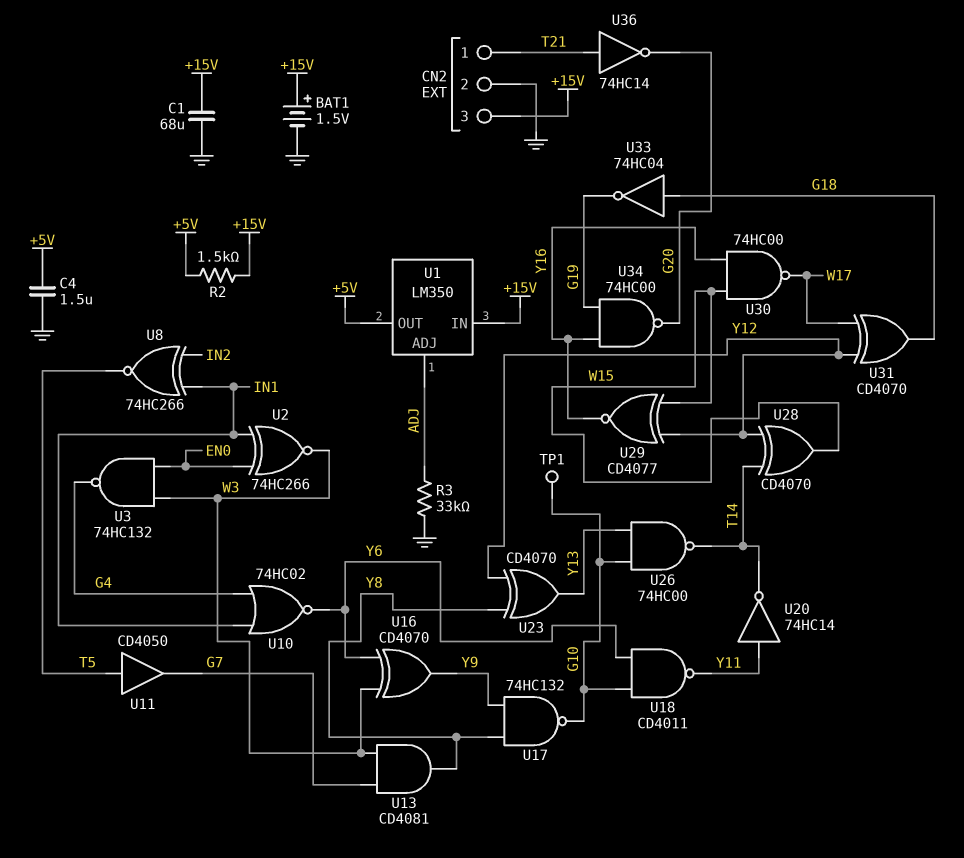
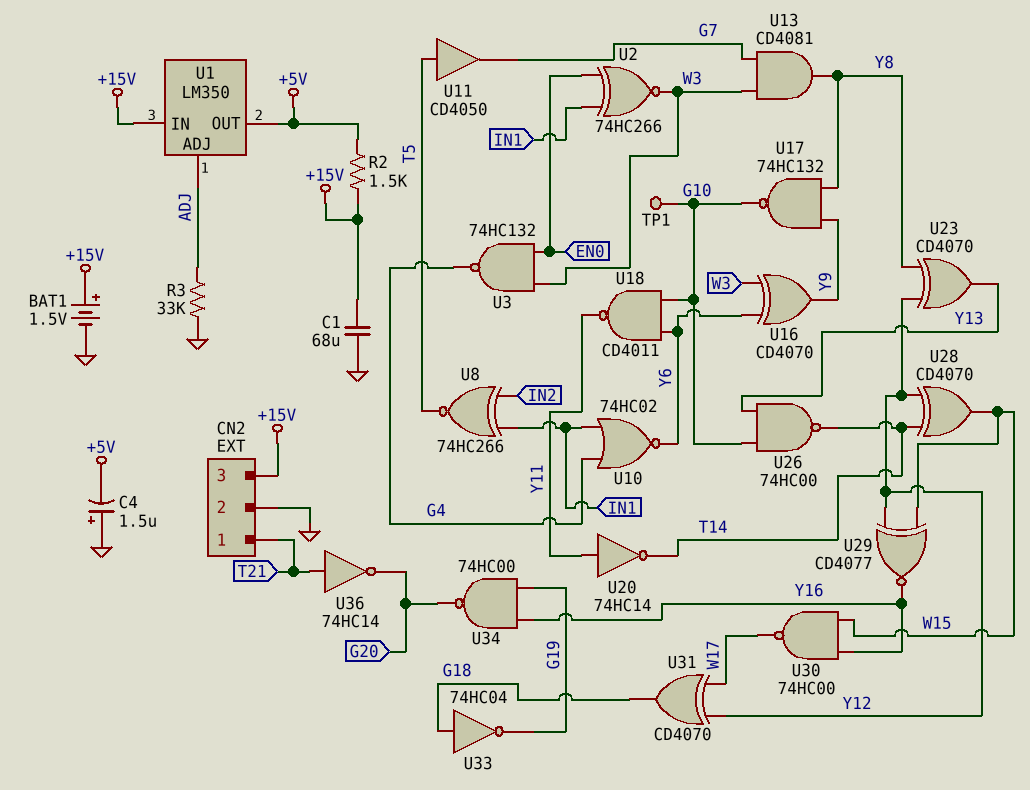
C4: 1.5uF (+5V, GND) -> 1.5uF (plus GND, minus +5V)

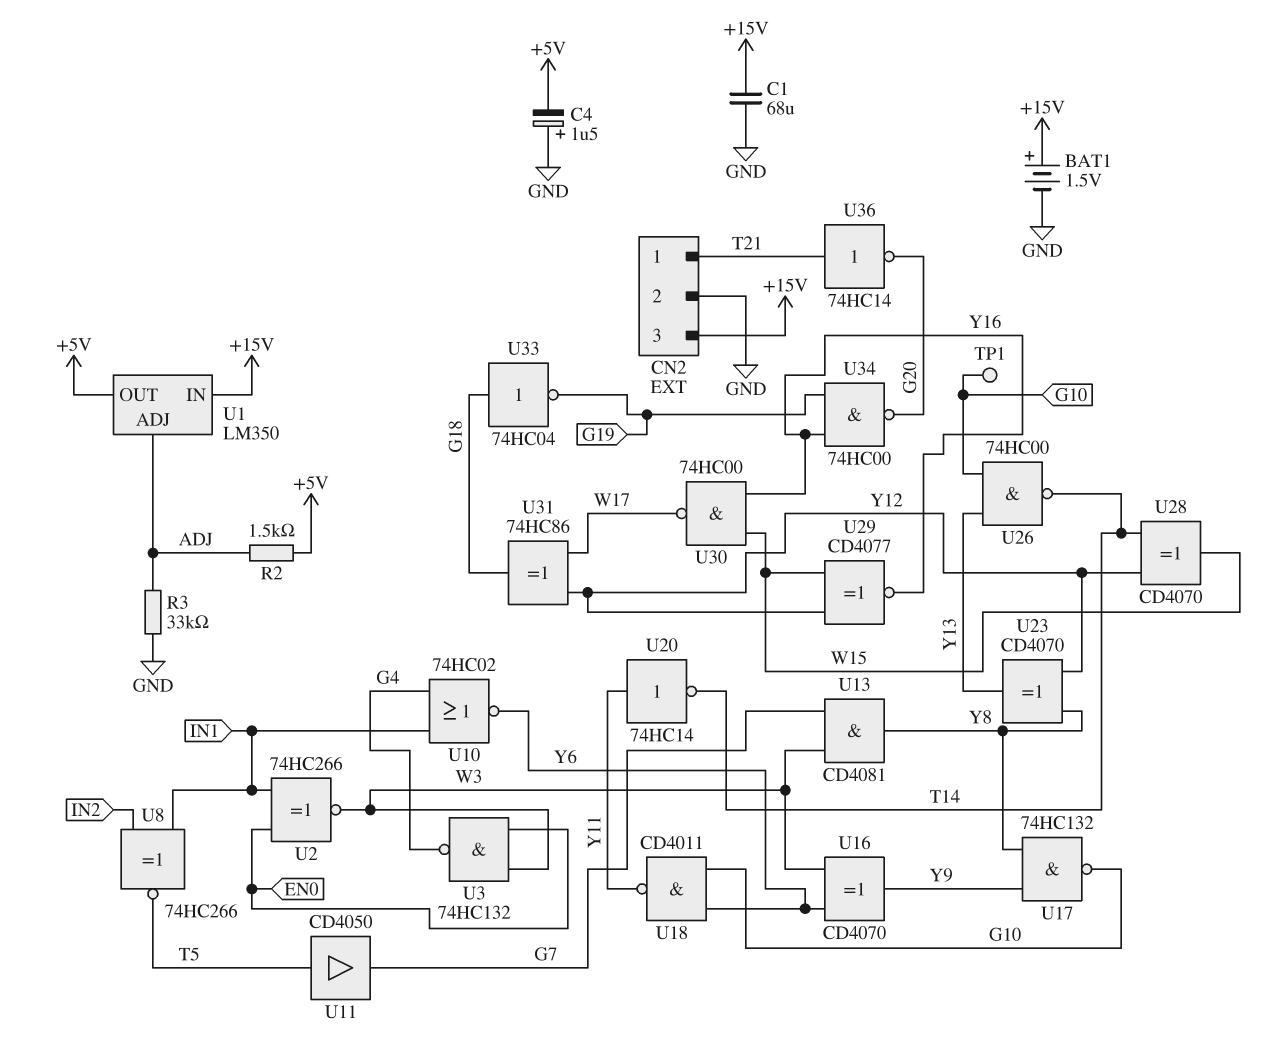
R2: 1.5k (+5V, +15V) -> 1.5k (+5V, ADJ)
U31: XOR CD4070 (in W17, in Y12, out G18) -> XOR 74HC86 (in W17, in Y12, out G18)

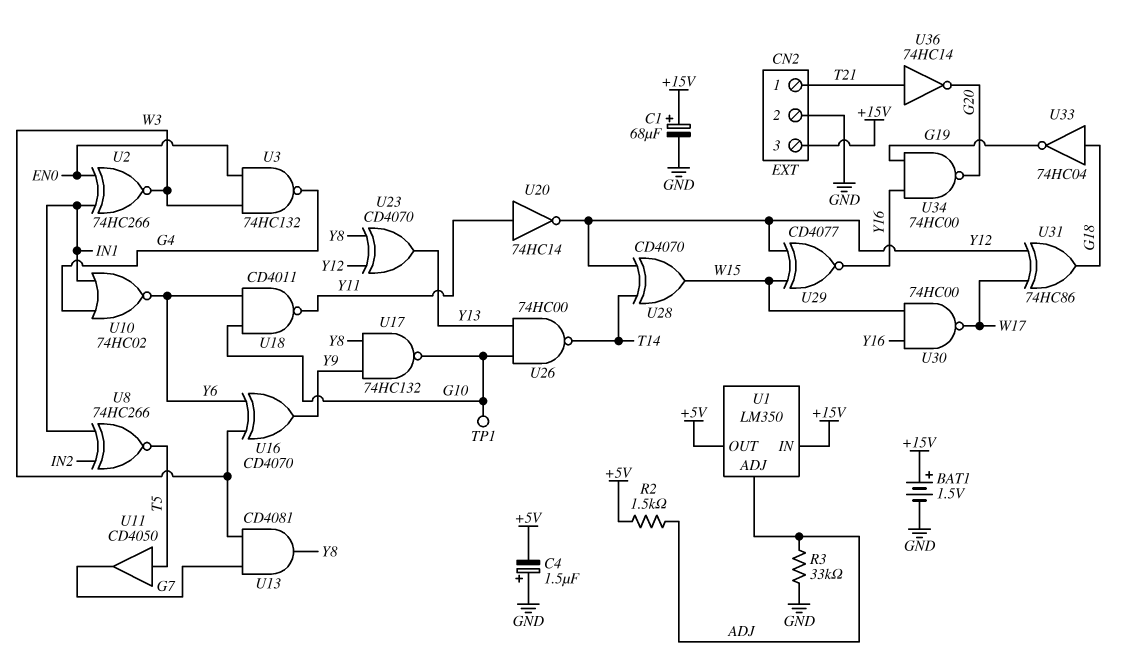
C1: 68uF (+15V, GND) -> 68uF (plus +15V, minus GND)
U20: NOT 74HC14 (in Y11, out T14) -> NOT 74HC14 (in Y11, out Y12)

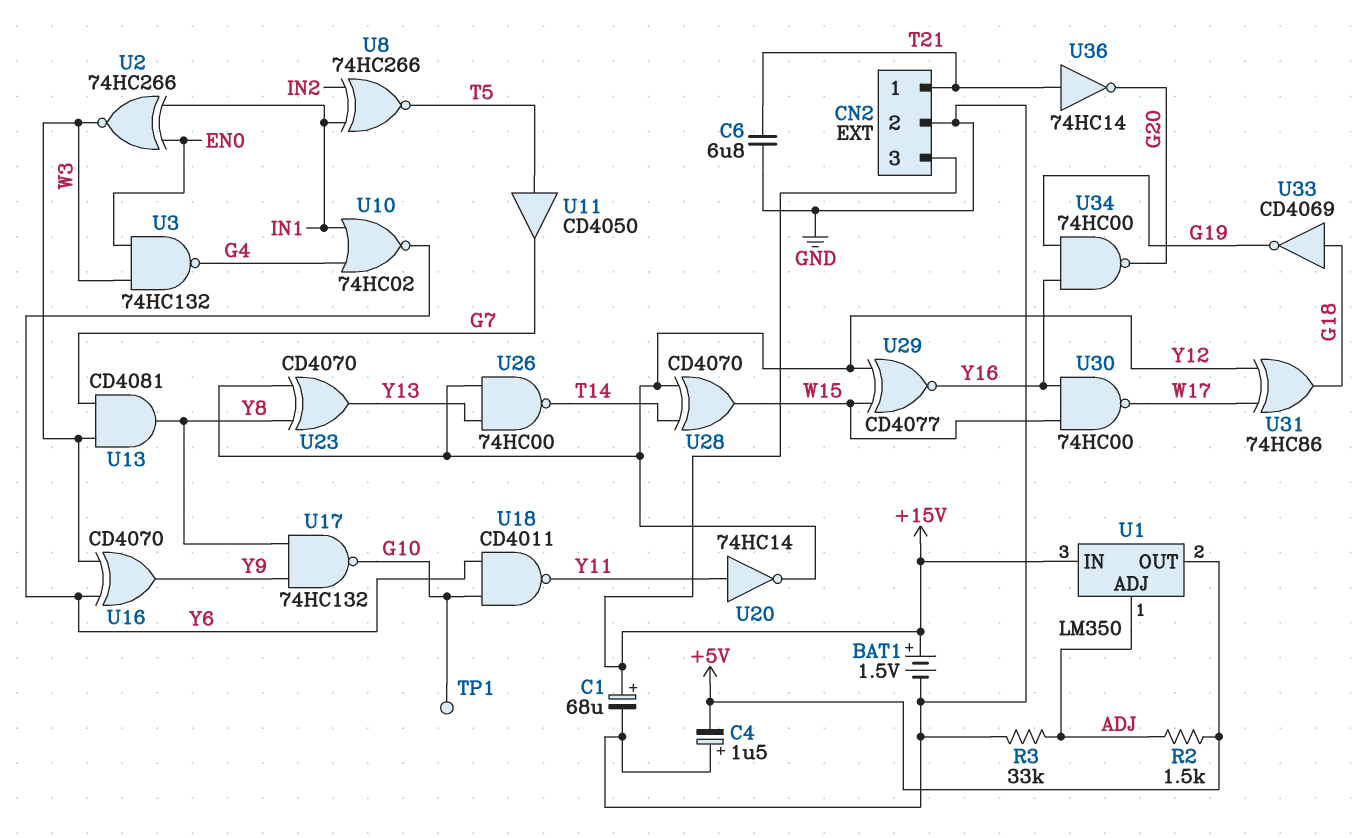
C6: none -> 6.8uF (GND, T21)
U26: NAND 74HC00 (in G10, in Y13, out T14) -> NAND 74HC00 (in Y12, in Y13, out T14)
U33: NOT 74HC04 (in G18, out G19) -> NOT CD4069 (in G18, out G19)

